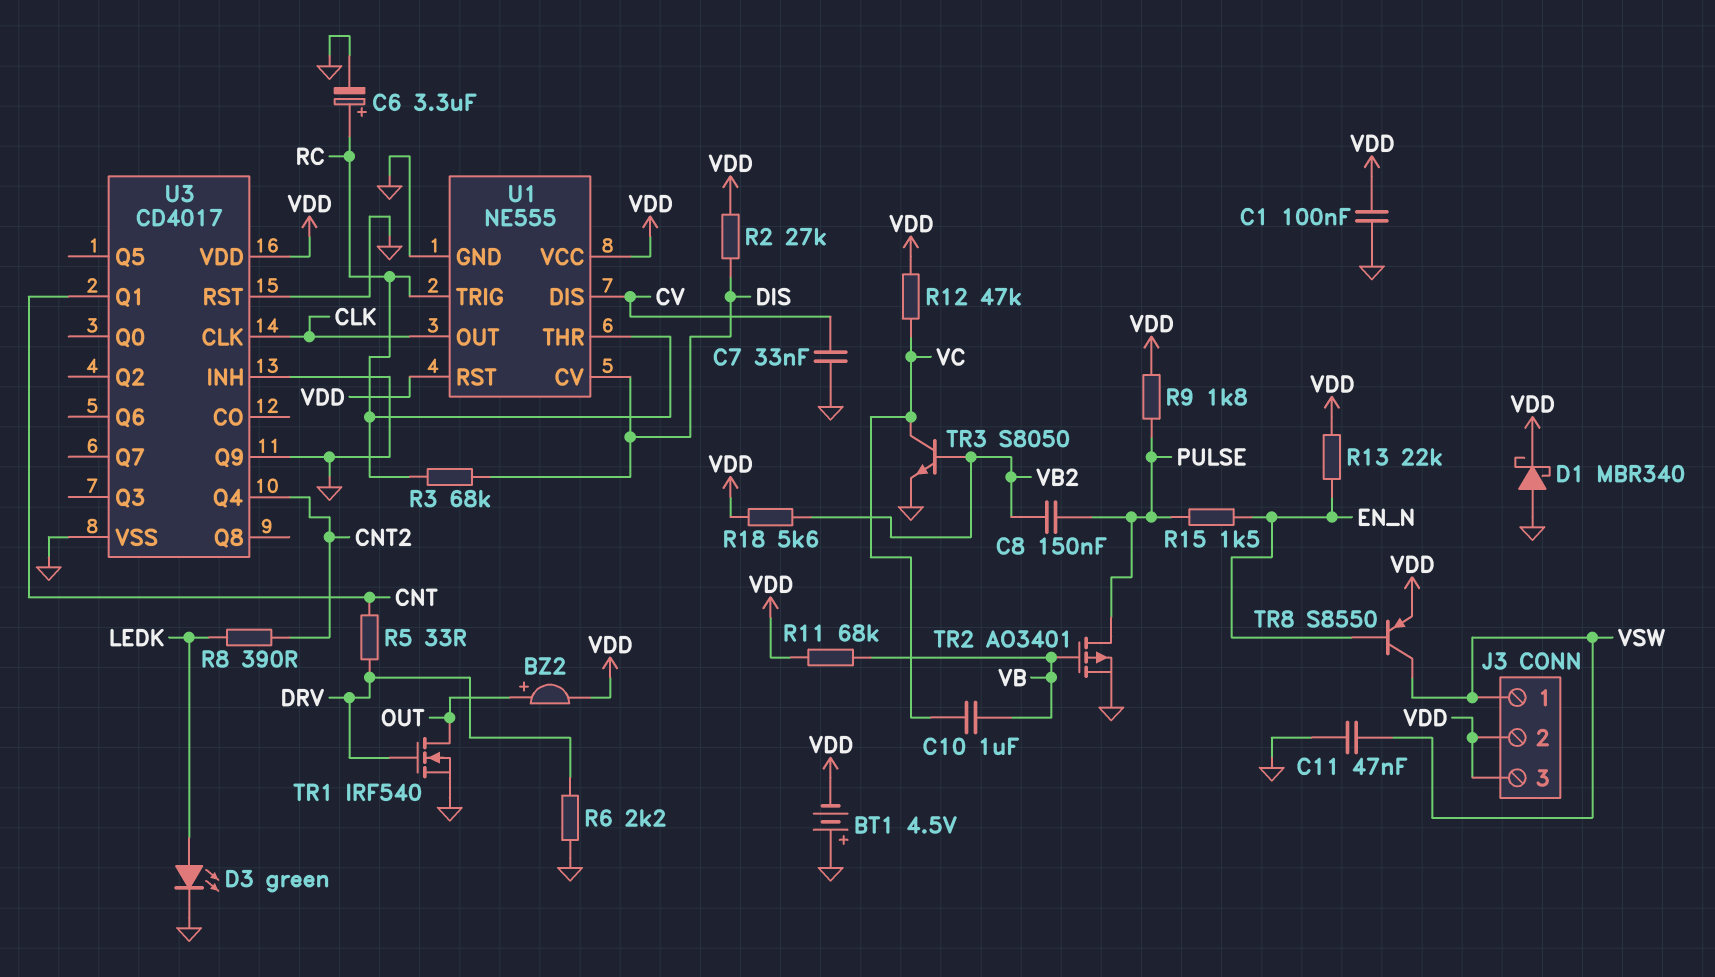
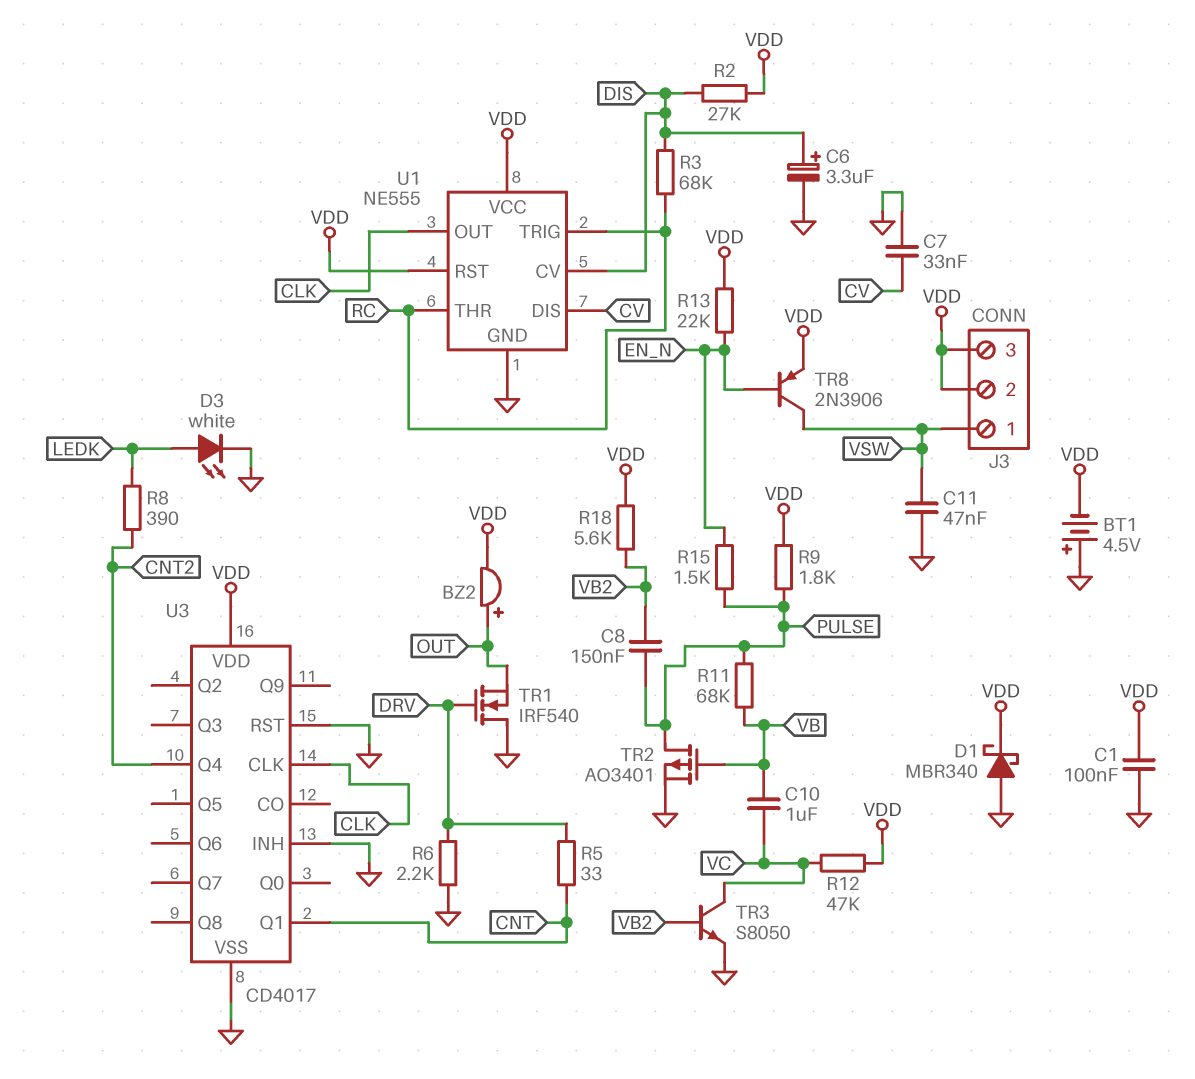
C6: 3.3uF (plus RC, minus GND) -> 3.3uF (plus DIS, minus GND)
D3: LED green (A LEDK, K GND) -> LED white (A LEDK, K GND)
R11: 68k (VB, VDD) -> 68k (PULSE, VB)
TR1: NMOS IRF540 (G DRV, D OUT, S GND) -> NMOS IRF540 (G DRV, D GND, S OUT)
TR8: PNP S8550 (B EN_N, C VSW, E VDD) -> PNP 2N3906 (B EN_N, C VSW, E VDD)
U3 pin Q9: GND -> none

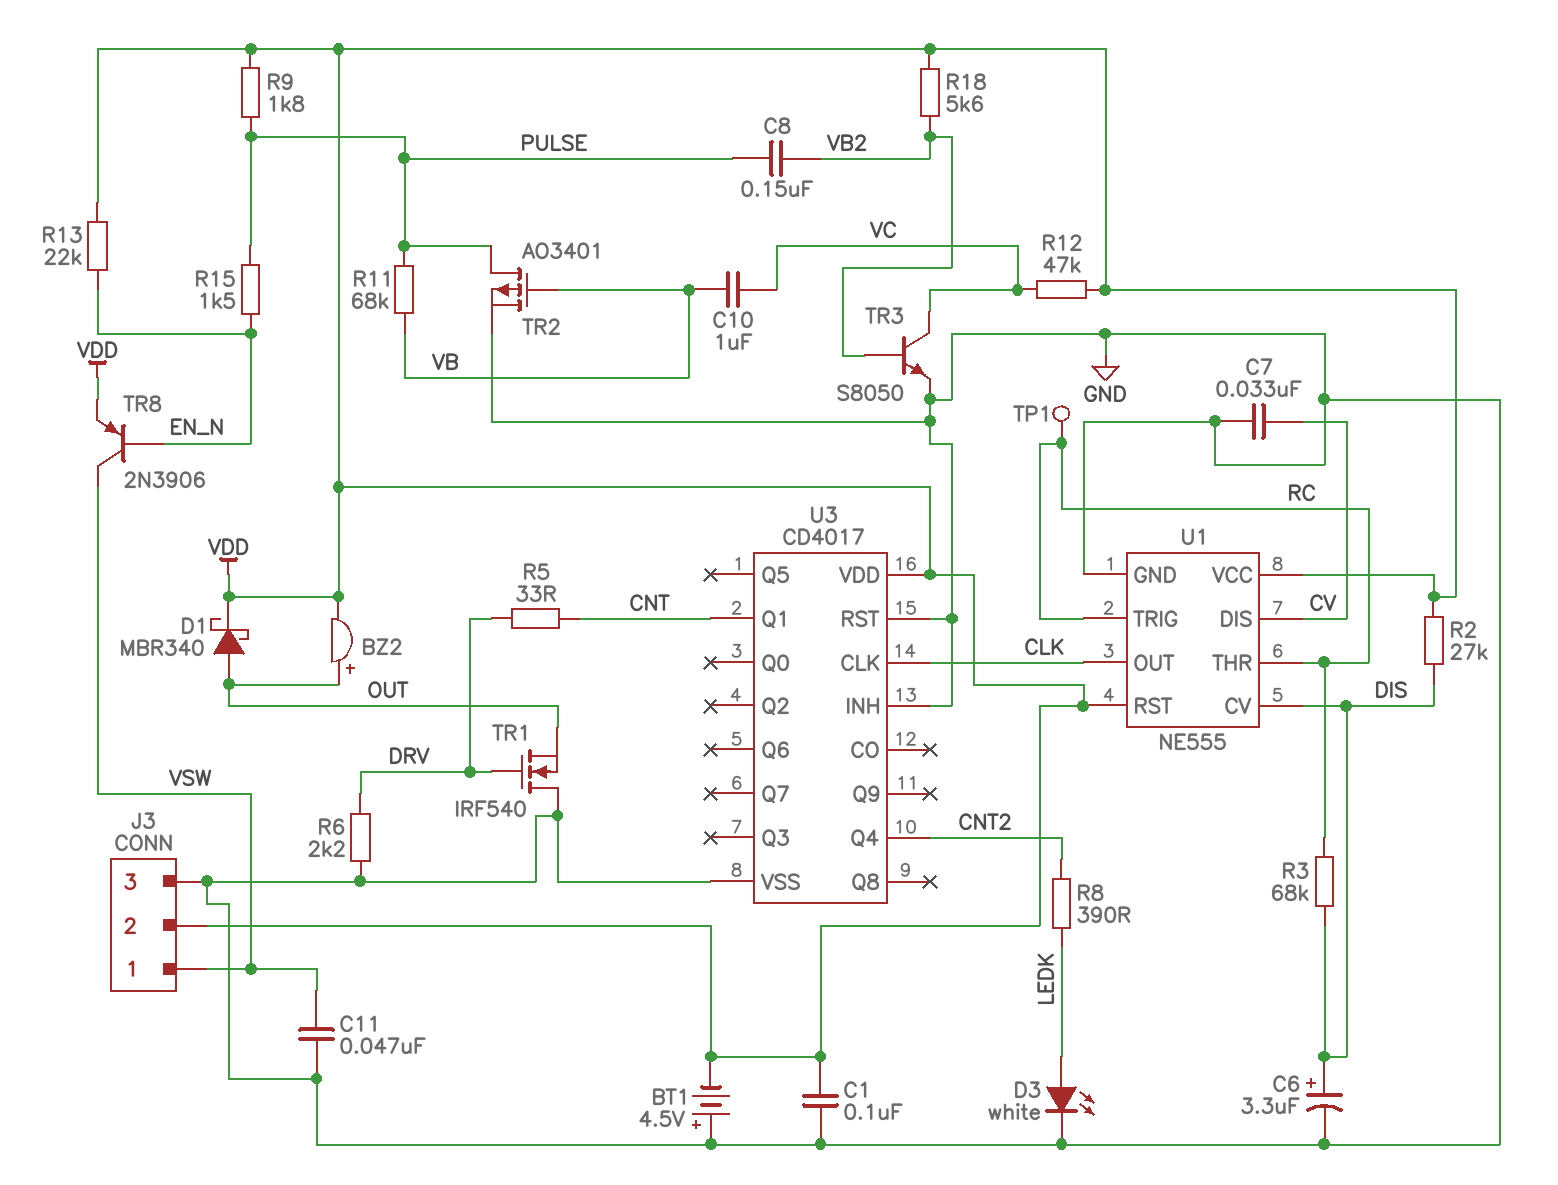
D1: schottky MBR340 (A GND, K VDD) -> schottky MBR340 (A OUT, K VDD)
J3 pin 3: VDD -> GND
TP1: none -> test point (RC)

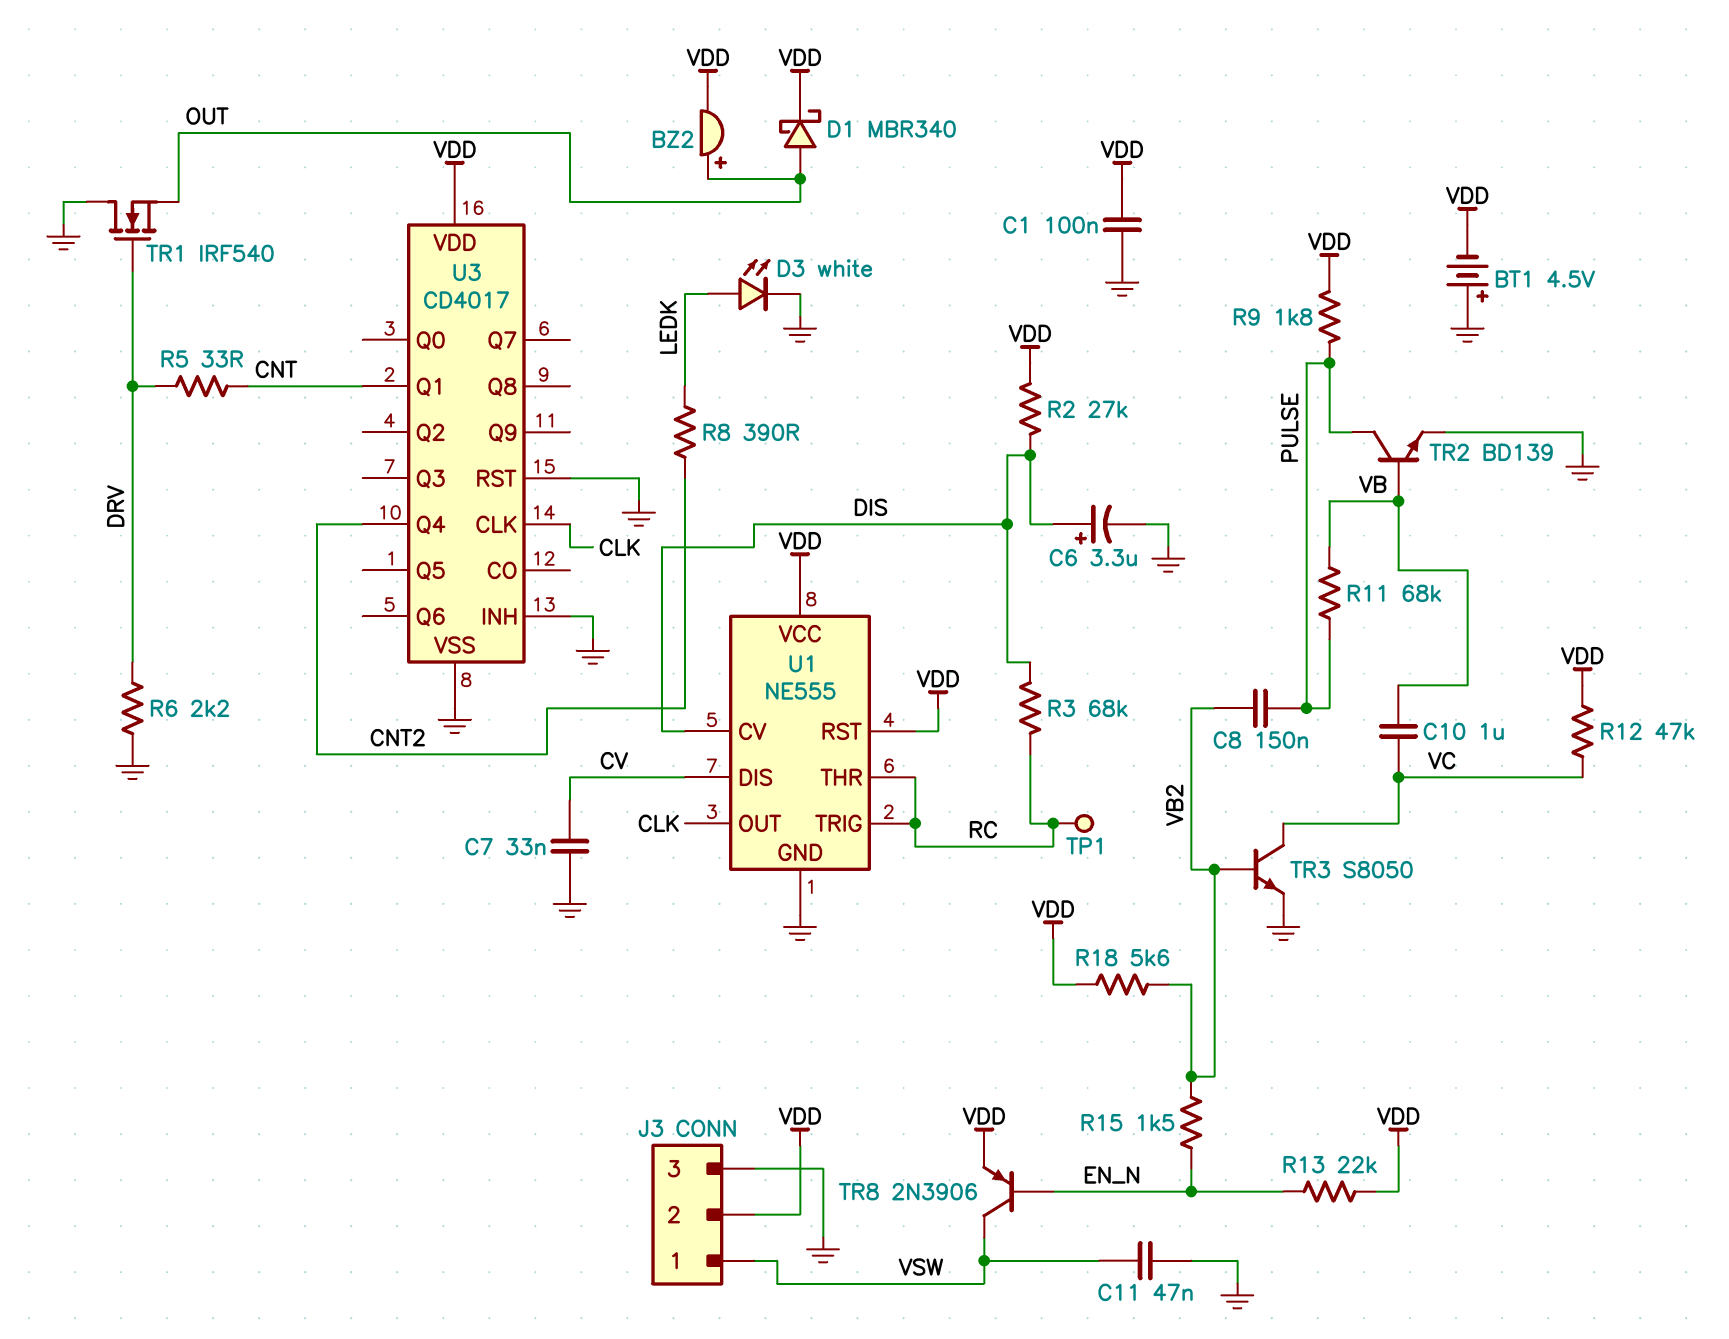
R15: 1.5k (EN_N, PULSE) -> 1.5k (EN_N, VB2)
TR2: PMOS AO3401 (G VB, D PULSE, S GND) -> NPN BD139 (B VB, C PULSE, E GND)

